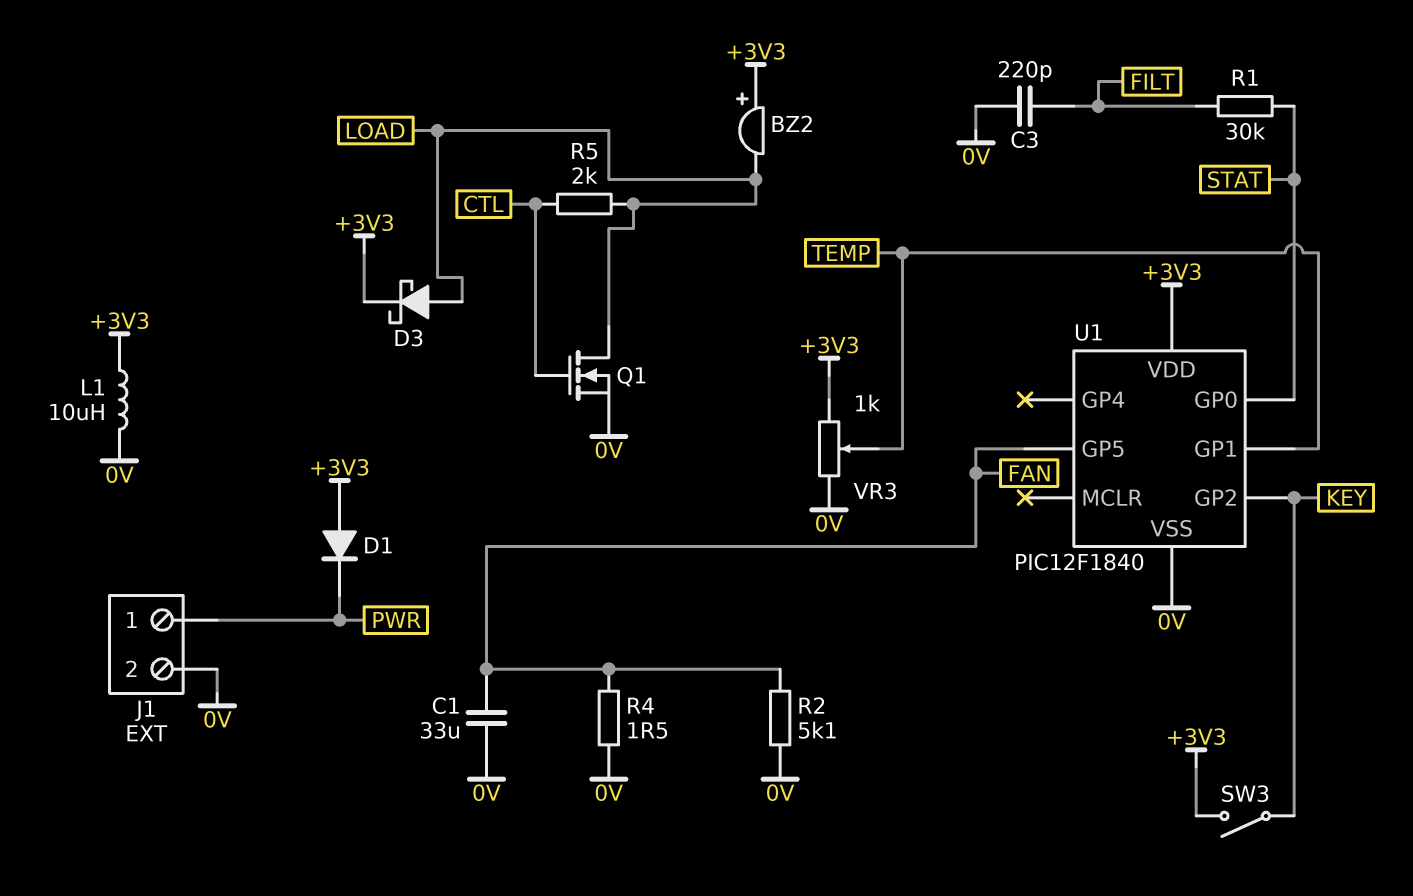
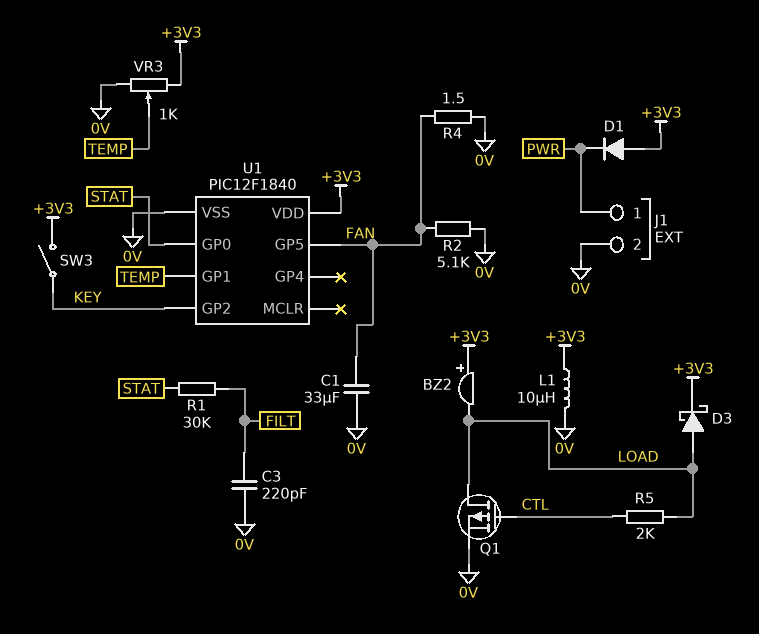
Q1: NMOS (G CTL, D LOAD, S 0V) -> PMOS (G CTL, D LOAD, S 0V)

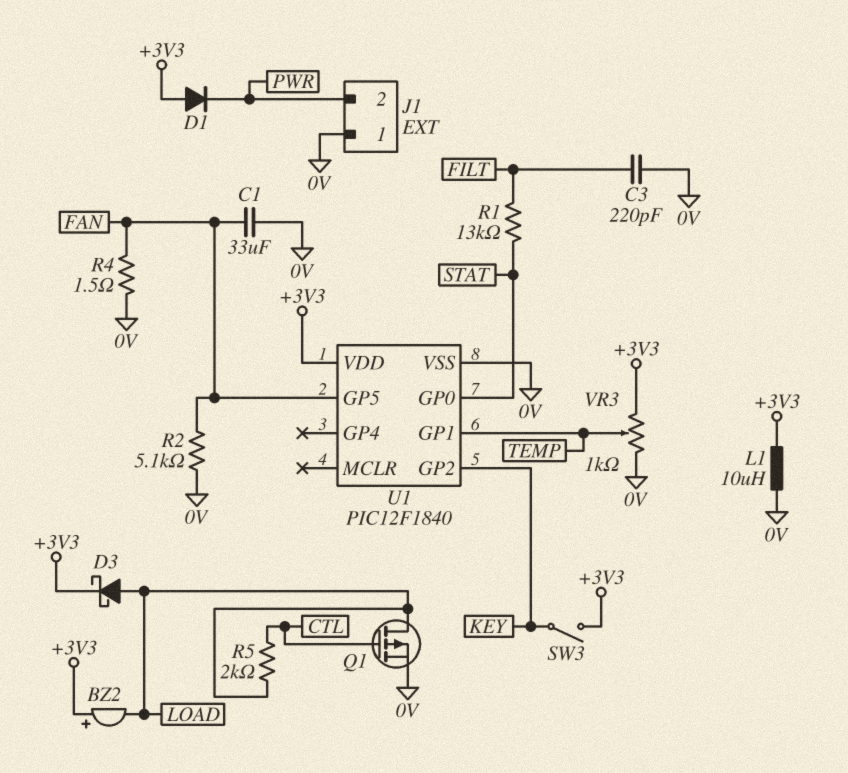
J1 pin 1: PWR -> 0V
J1 pin 2: 0V -> PWR
R1: 30k (FILT, STAT) -> 13k (FILT, STAT)

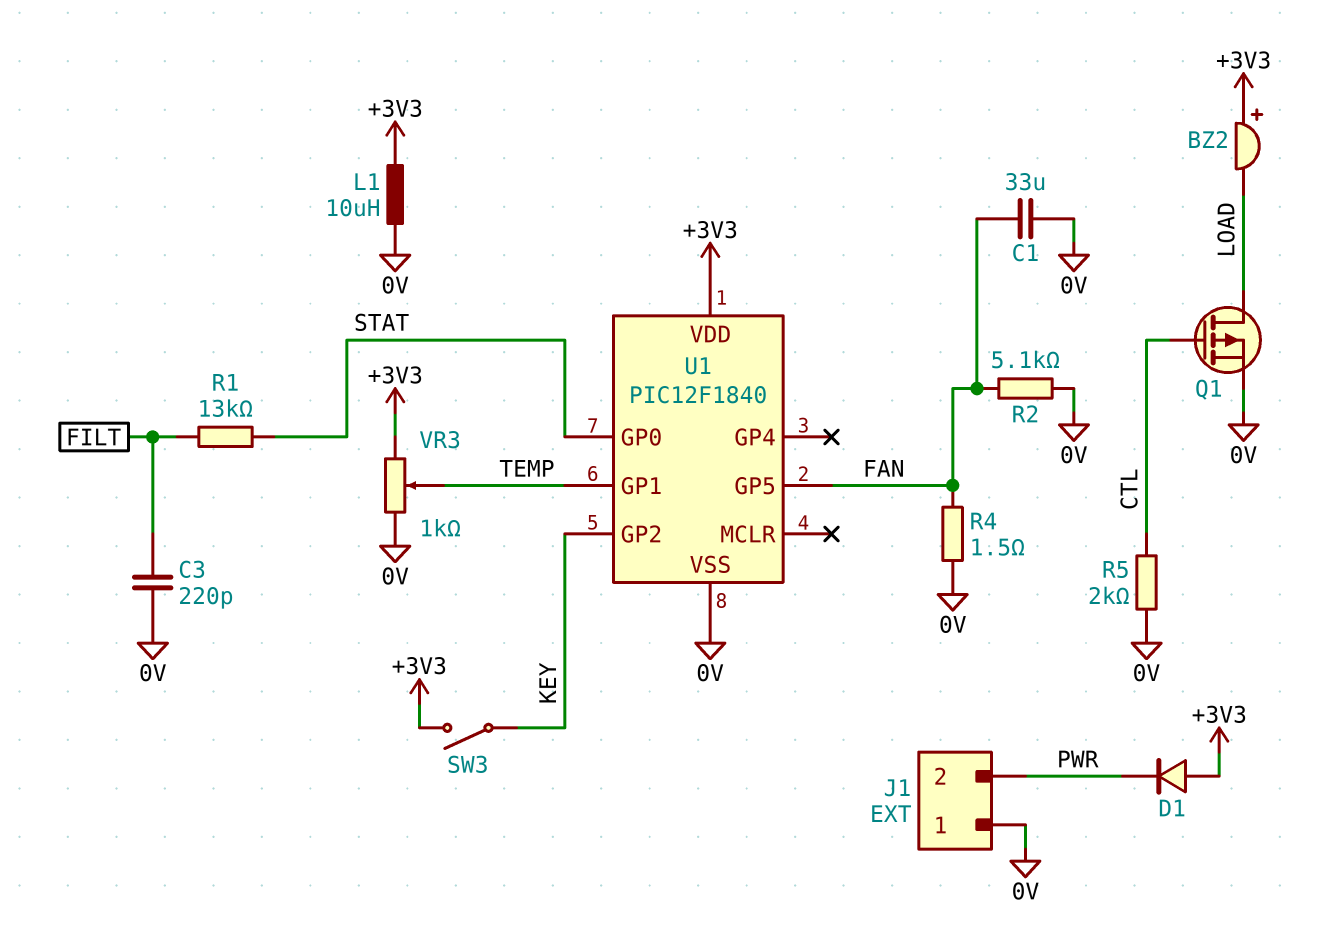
D3: schottky (A LOAD, K +3V3) -> none
R5: 2k (CTL, LOAD) -> 2k (0V, CTL)

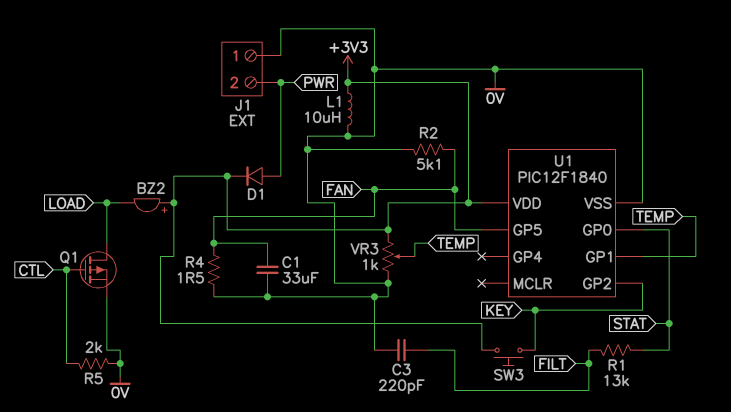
D1: diode (A +3V3, K PWR) -> diode (A PWR, K +3V3)
SW3: switch (+3V3, KEY) -> button (+3V3, KEY)

